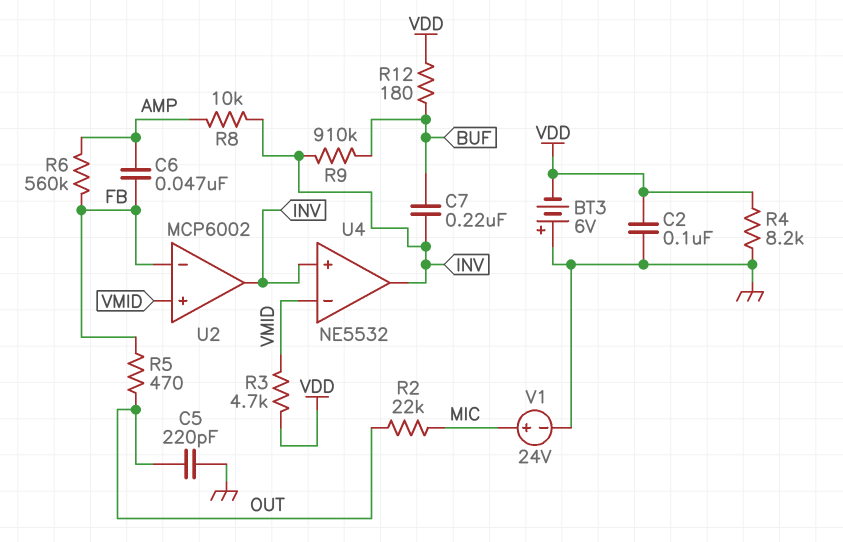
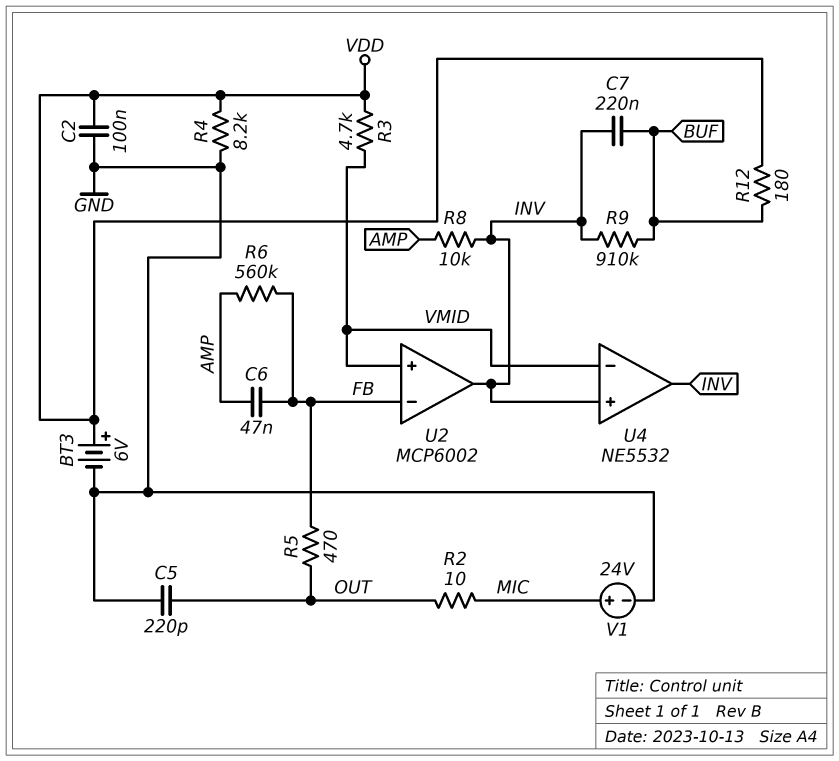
BT3: 6V (plus GND, minus VDD) -> 6V (plus VDD, minus GND)
R2: 22k (MIC, OUT) -> 10 (MIC, OUT)

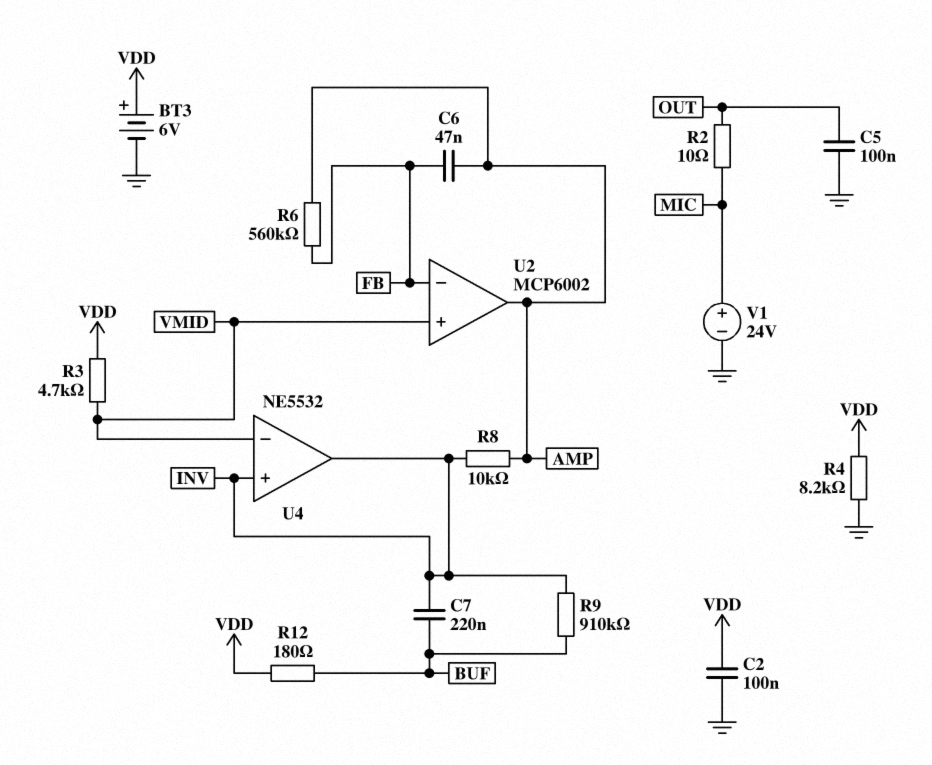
C5: 220pF (GND, OUT) -> 100nF (GND, OUT)
R5: 470 (FB, OUT) -> none
U2 pin out: INV -> AMP

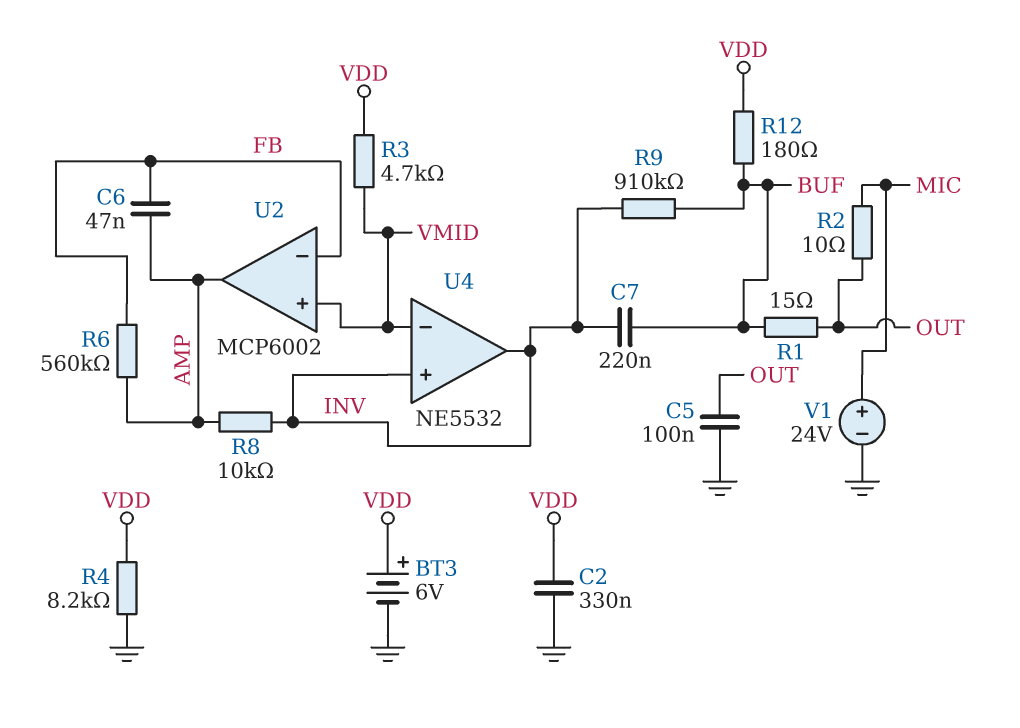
C2: 100nF (GND, VDD) -> 330nF (GND, VDD)
R1: none -> 15 (BUF, OUT)

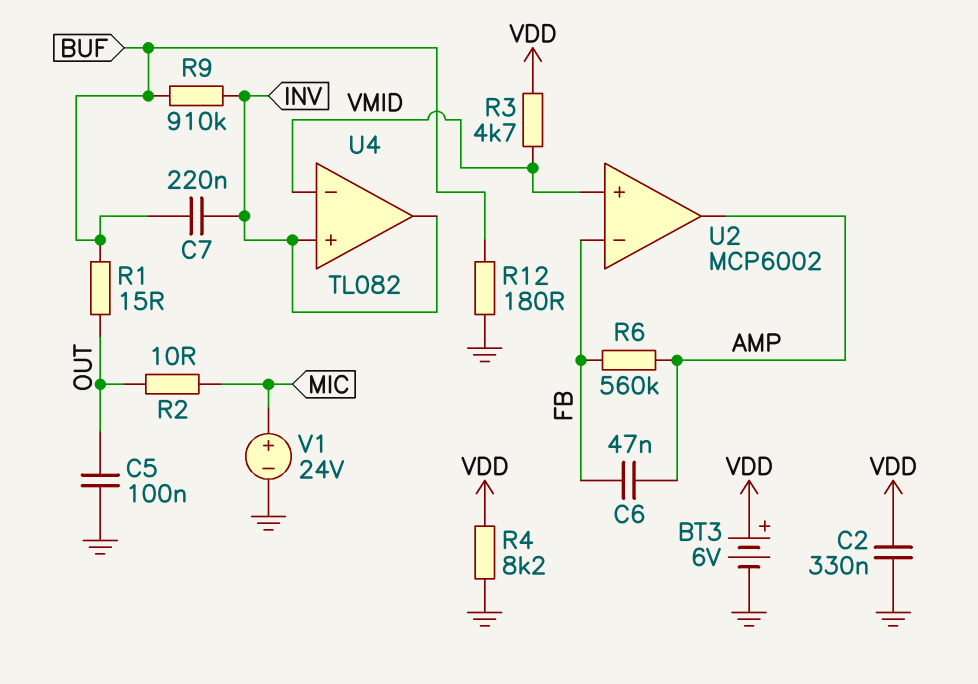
R8: 10k (AMP, INV) -> none
R12: 180 (BUF, VDD) -> 180 (BUF, GND)
U4: NE5532 -> TL082

